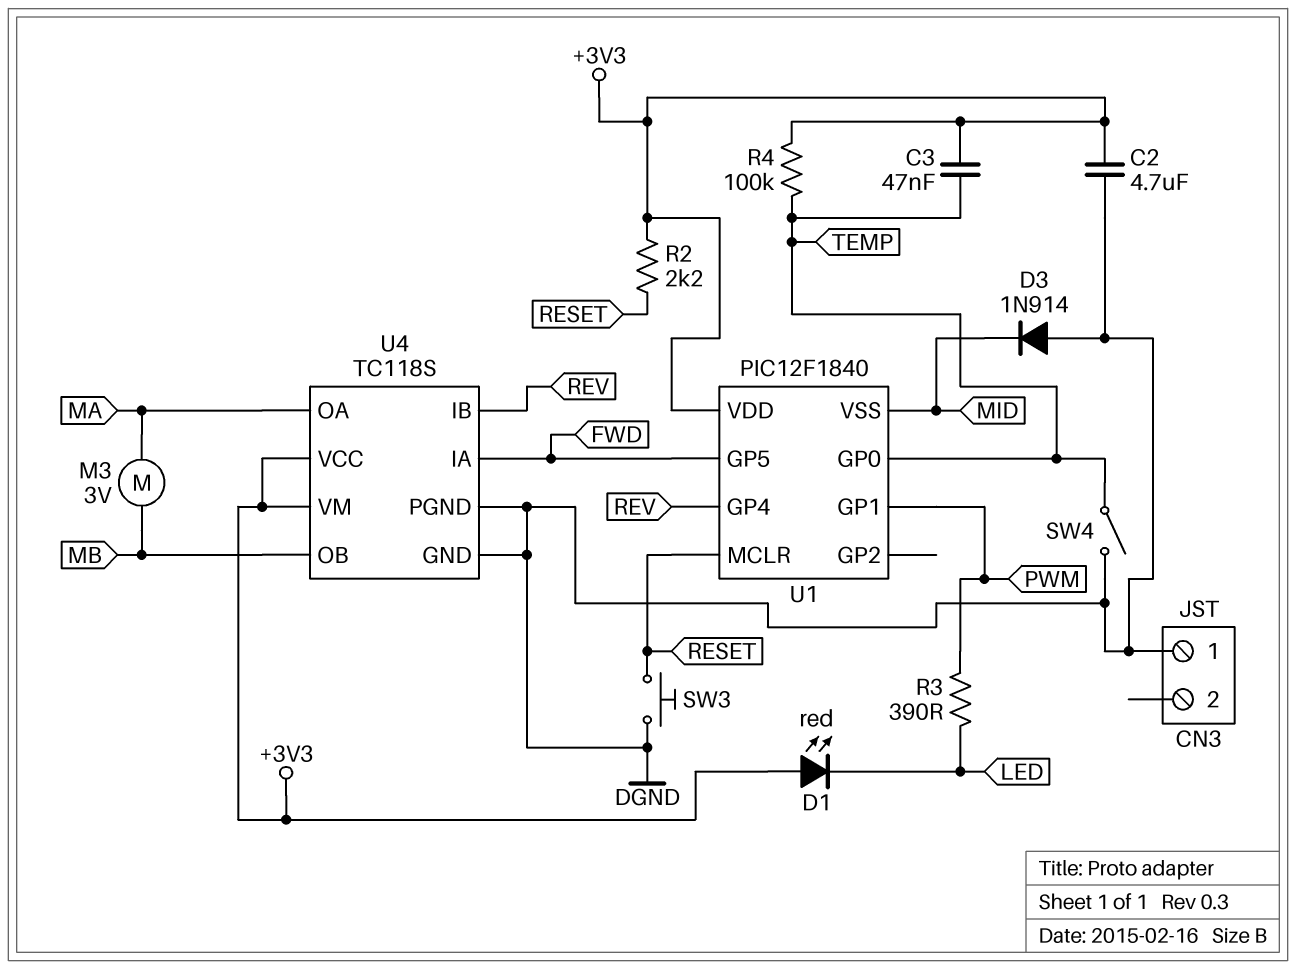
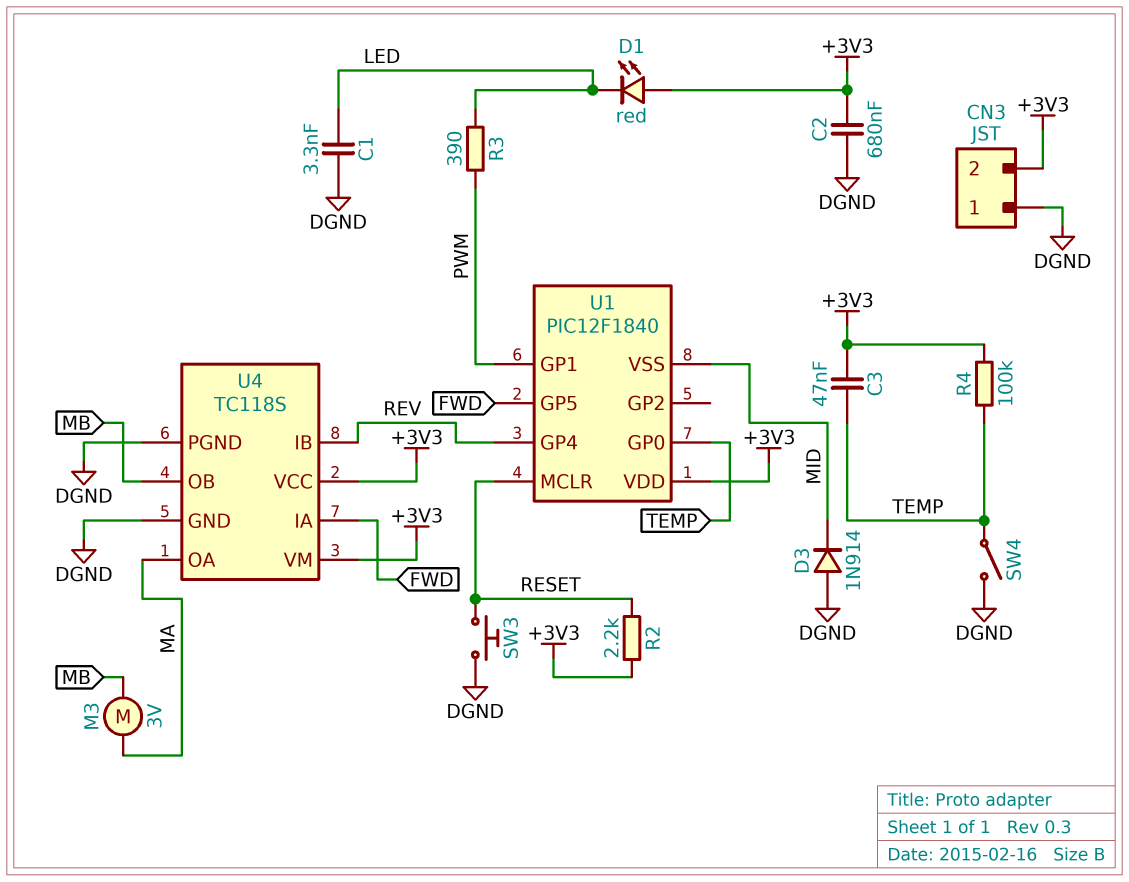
C1: none -> 3.3nF (DGND, LED)
C2: 4.7uF (+3V3, DGND) -> 680nF (+3V3, DGND)
CN3 pin 2: none -> +3V3

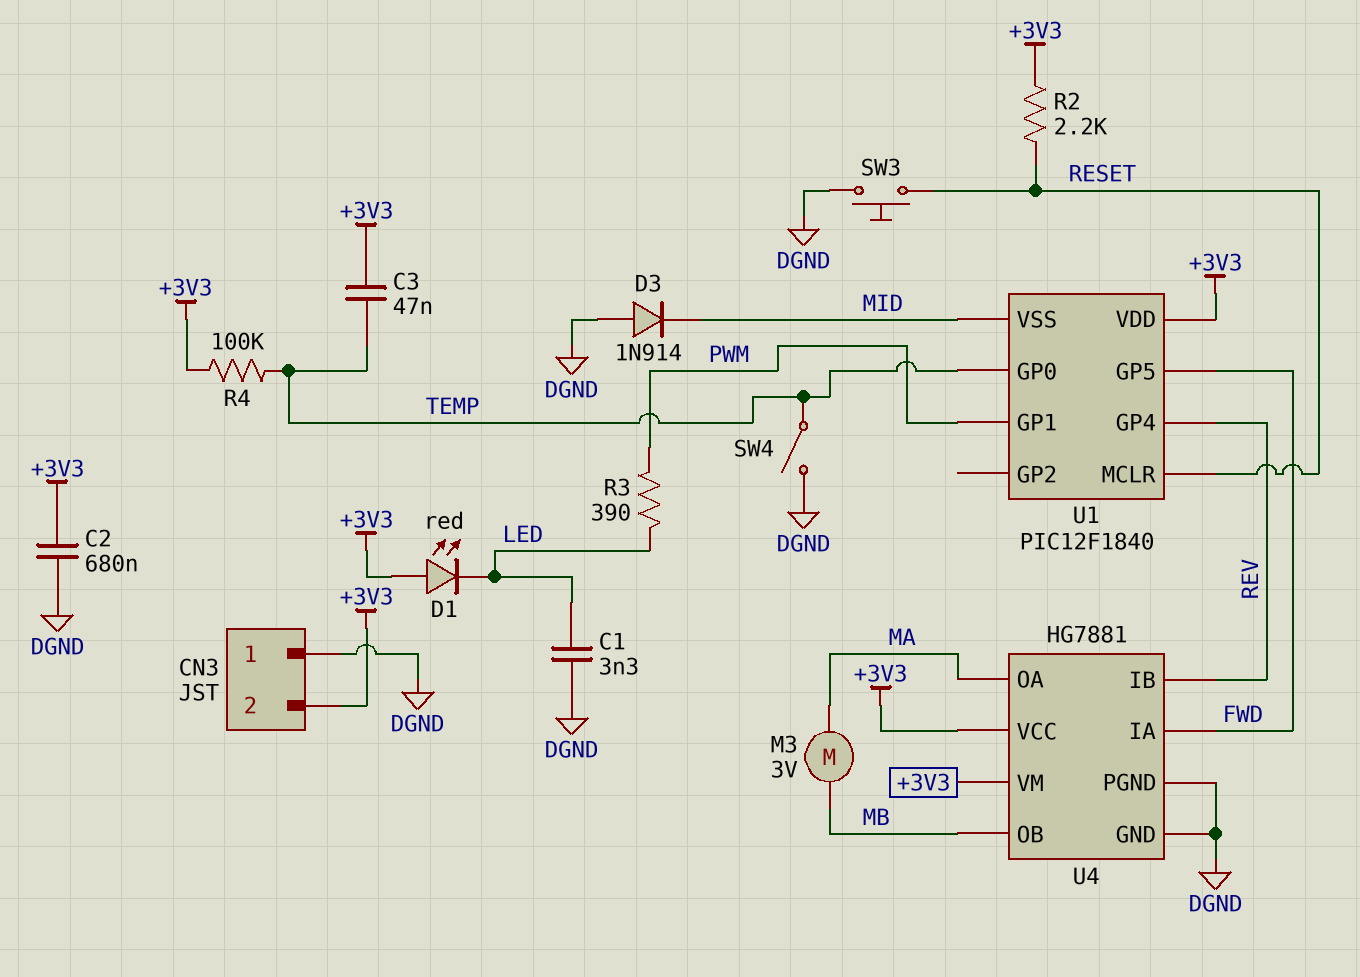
U4: TC118S -> HG7881

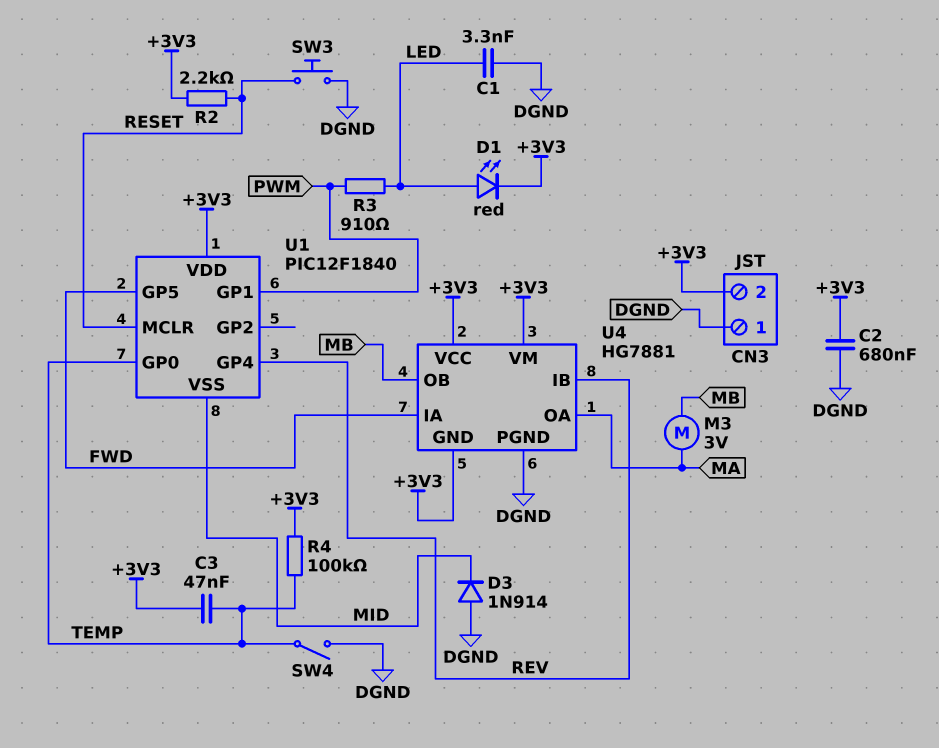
D1: LED red (A +3V3, K LED) -> LED red (A LED, K +3V3)
R3: 390 (LED, PWM) -> 910 (LED, PWM)
U4 pin GND: DGND -> +3V3

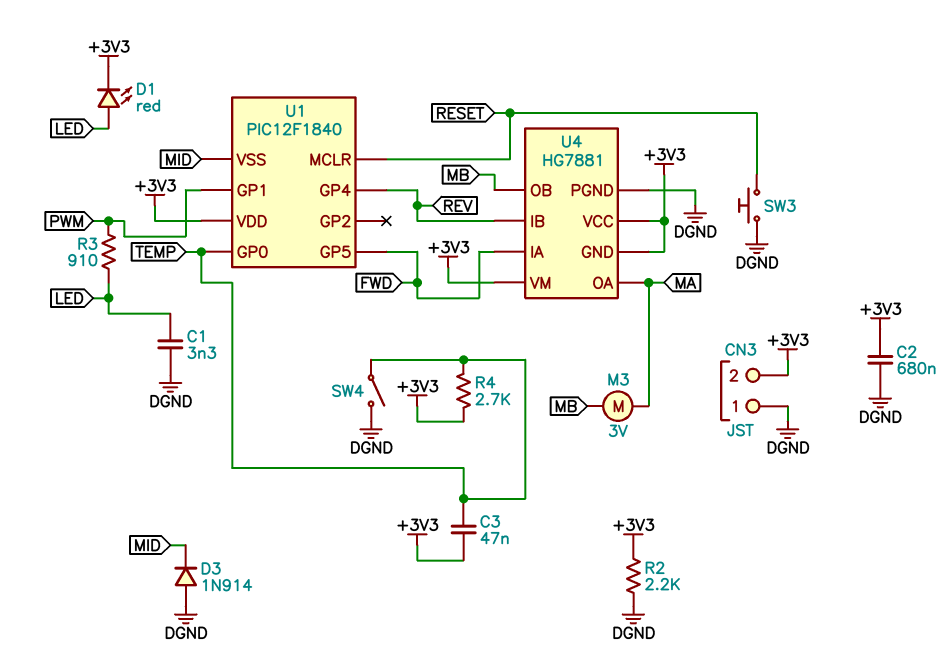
R2: 2.2k (+3V3, RESET) -> 2.2k (+3V3, DGND)
R4: 100k (+3V3, TEMP) -> 2.7k (+3V3, TEMP)

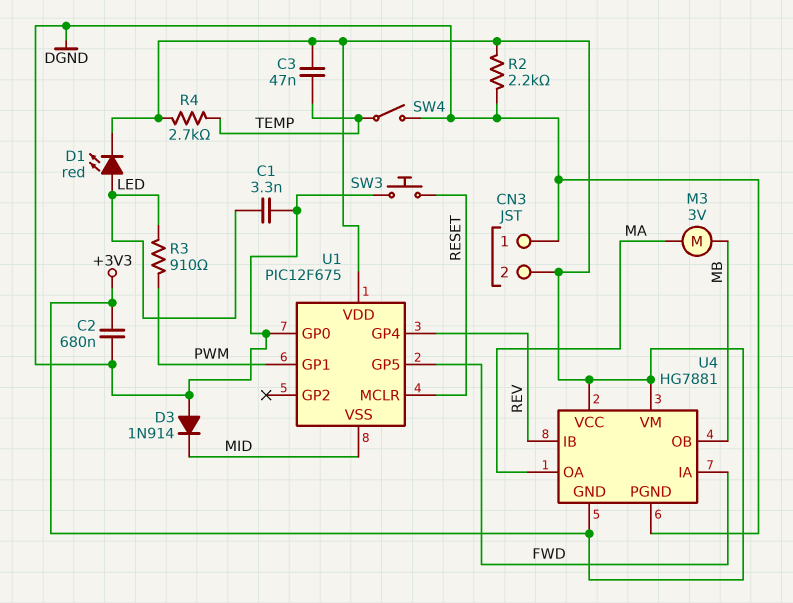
U1: PIC12F1840 -> PIC12F675
U1 pin GP0: TEMP -> DGND

